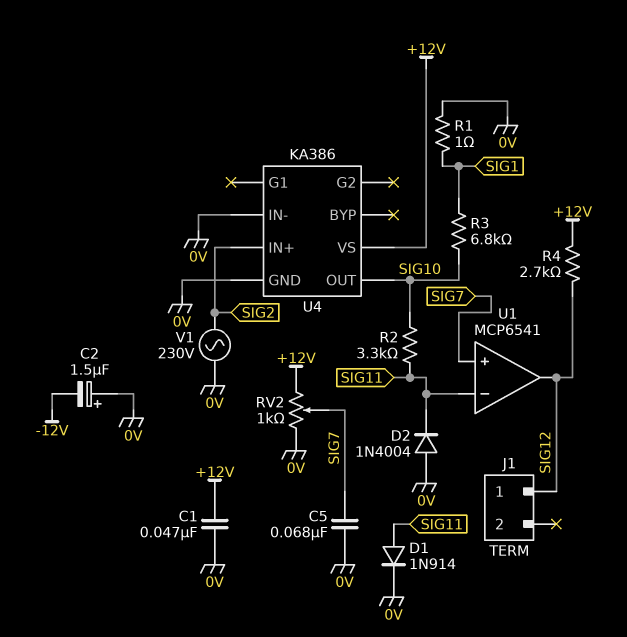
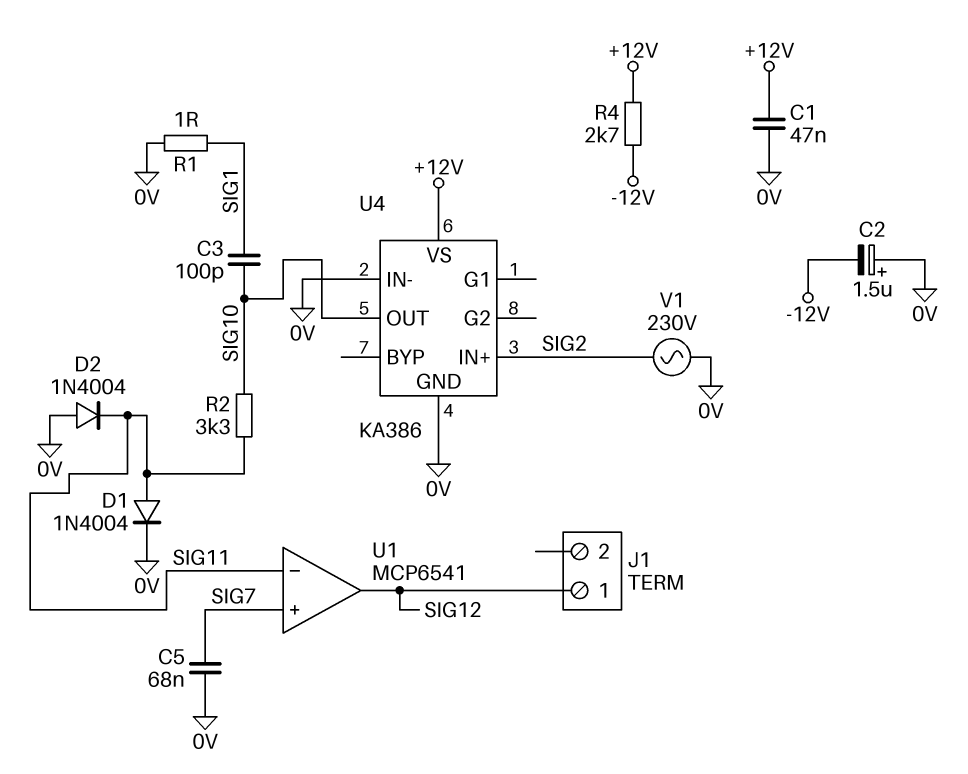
C3: none -> 100pF (SIG1, SIG10)
D1: diode 1N914 (A SIG11, K 0V) -> diode 1N4004 (A SIG11, K 0V)
R3: 6.8k (SIG1, SIG10) -> none
R4: 2.7k (+12V, SIG12) -> 2.7k (+12V, -12V)
RV2: 1k (+12V, 0V, wiper SIG7) -> none

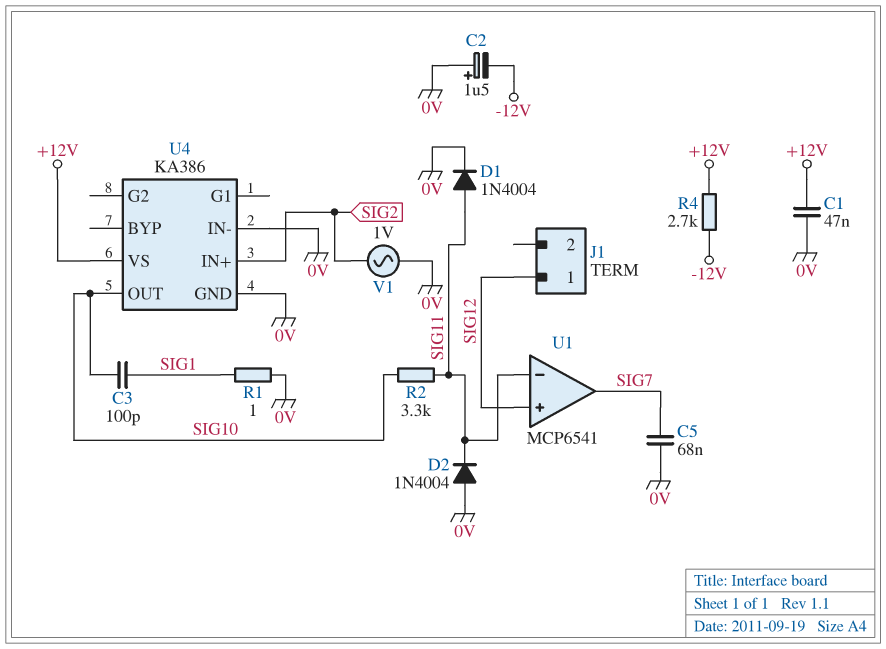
U1 pin in+: SIG7 -> SIG12
U1 pin out: SIG12 -> SIG7
V1: AC 230V (0V, SIG2) -> AC 1V (0V, SIG2)

